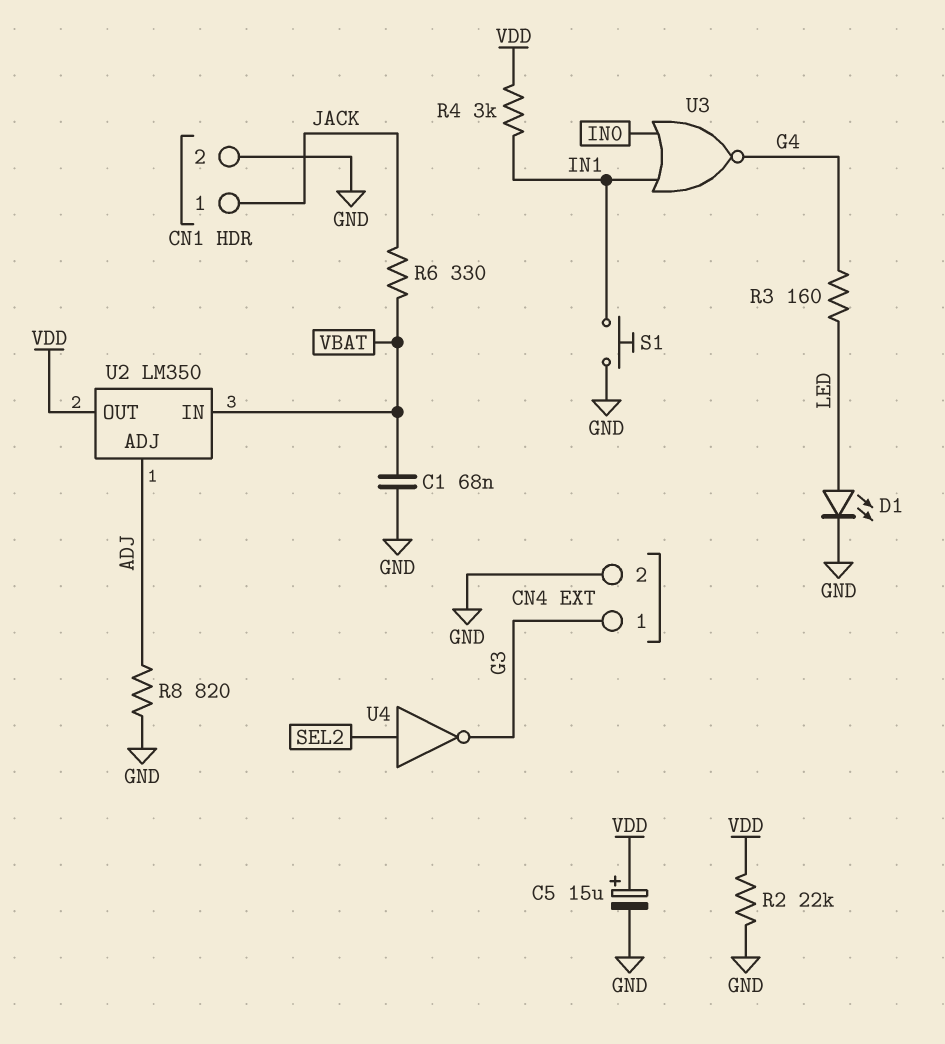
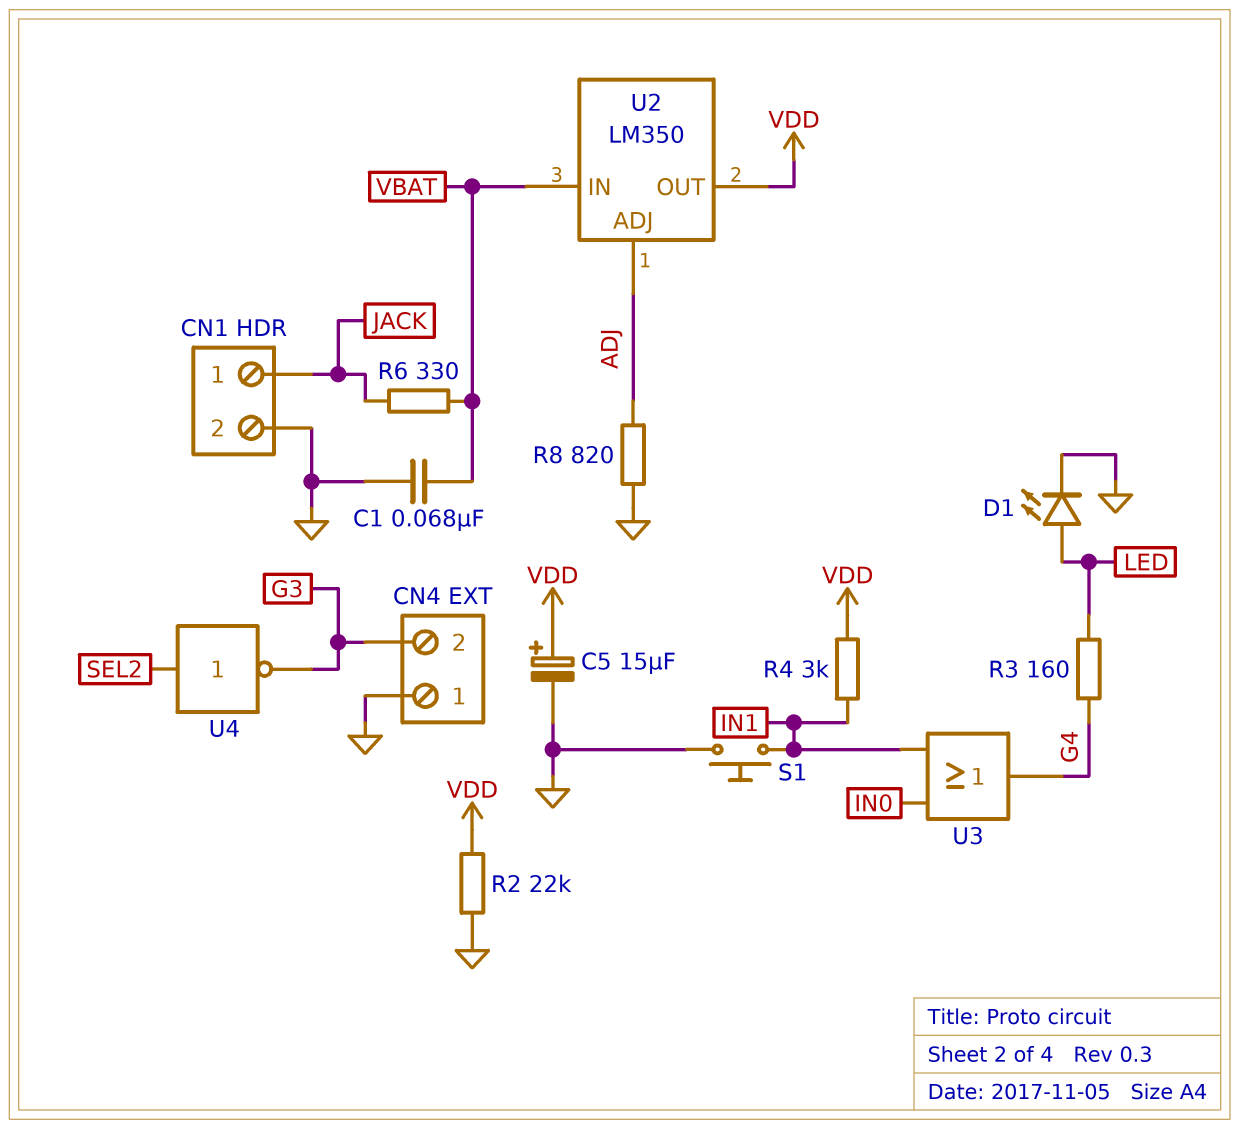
CN4 pin 1: G3 -> GND
CN4 pin 2: GND -> G3
U3: NOR (in IN0, in IN1, out G4) -> OR (in IN0, in IN1, out G4)

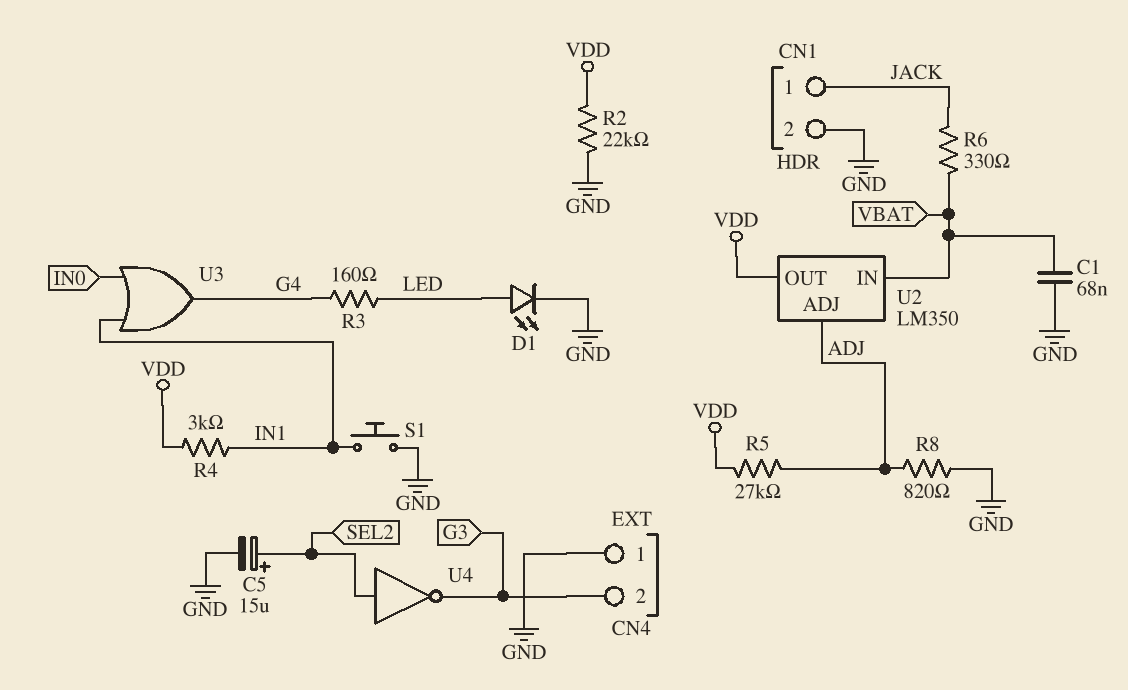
C5: 15uF (plus VDD, minus GND) -> 15uF (plus SEL2, minus GND)
R5: none -> 27k (ADJ, VDD)

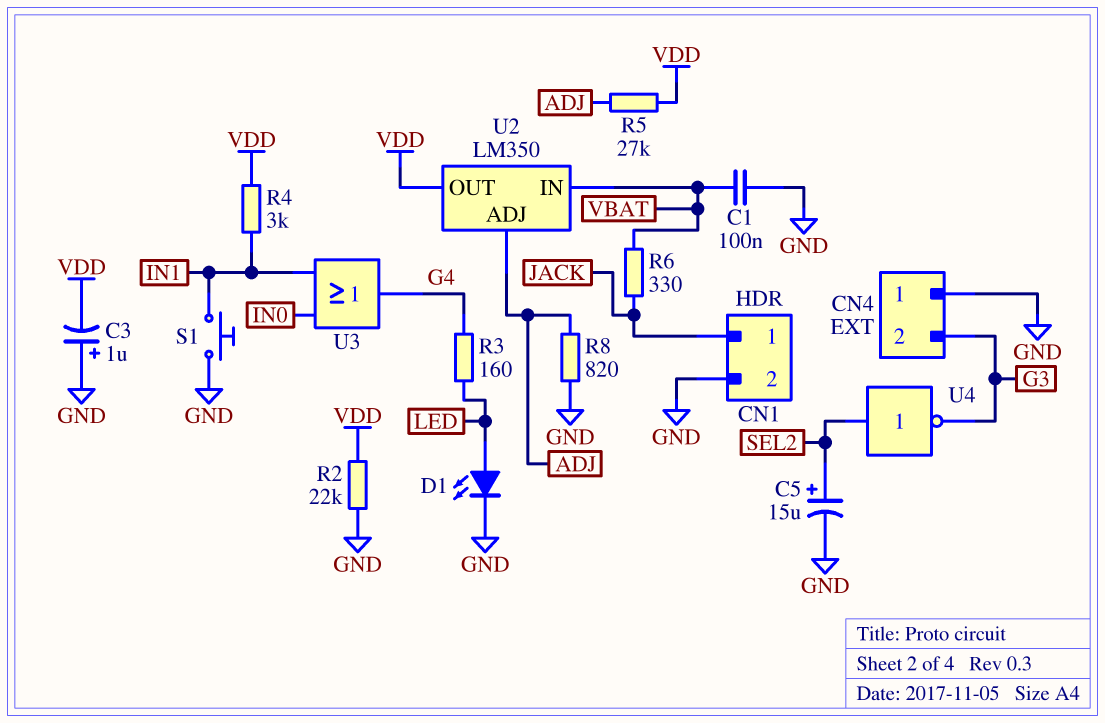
C1: 68nF (GND, VBAT) -> 100nF (GND, VBAT)
C3: none -> 1uF (plus GND, minus VDD)

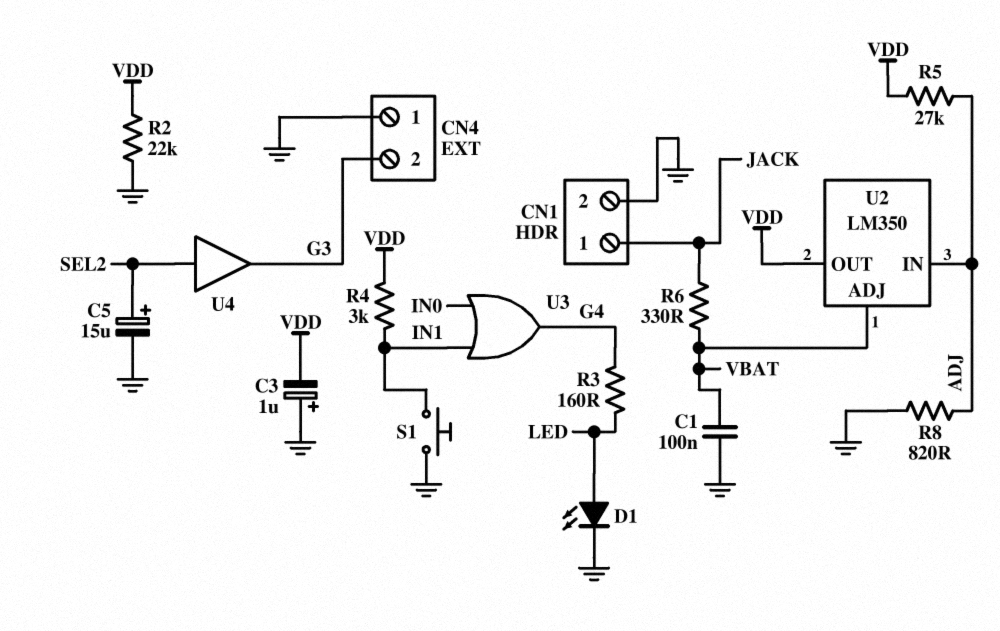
U2 pin ADJ: ADJ -> VBAT
U2 pin IN: VBAT -> ADJ
U4: NOT (in SEL2, out G3) -> buffer (in SEL2, out G3)

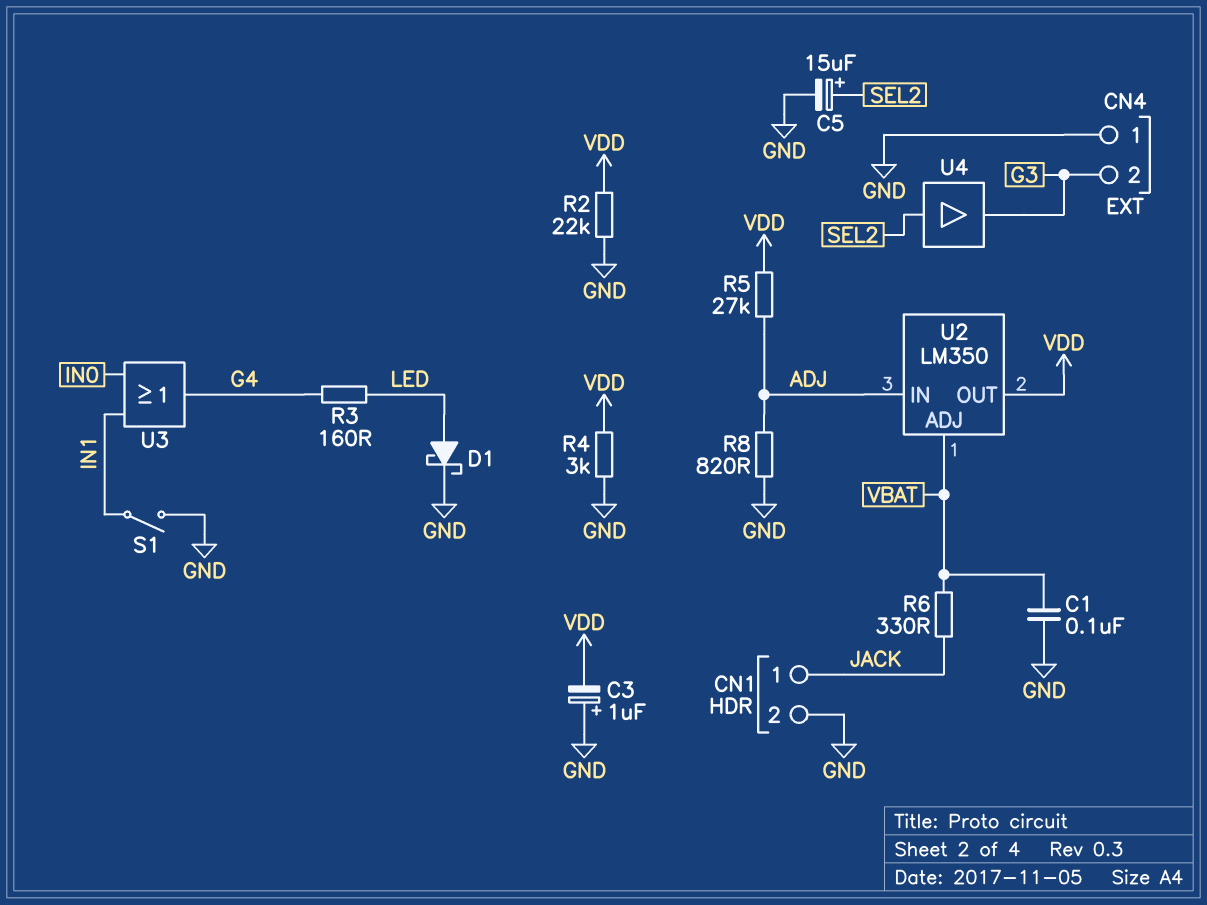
D1: LED (A LED, K GND) -> schottky (A LED, K GND)
R4: 3k (IN1, VDD) -> 3k (GND, VDD)
S1: button (GND, IN1) -> switch (GND, IN1)

